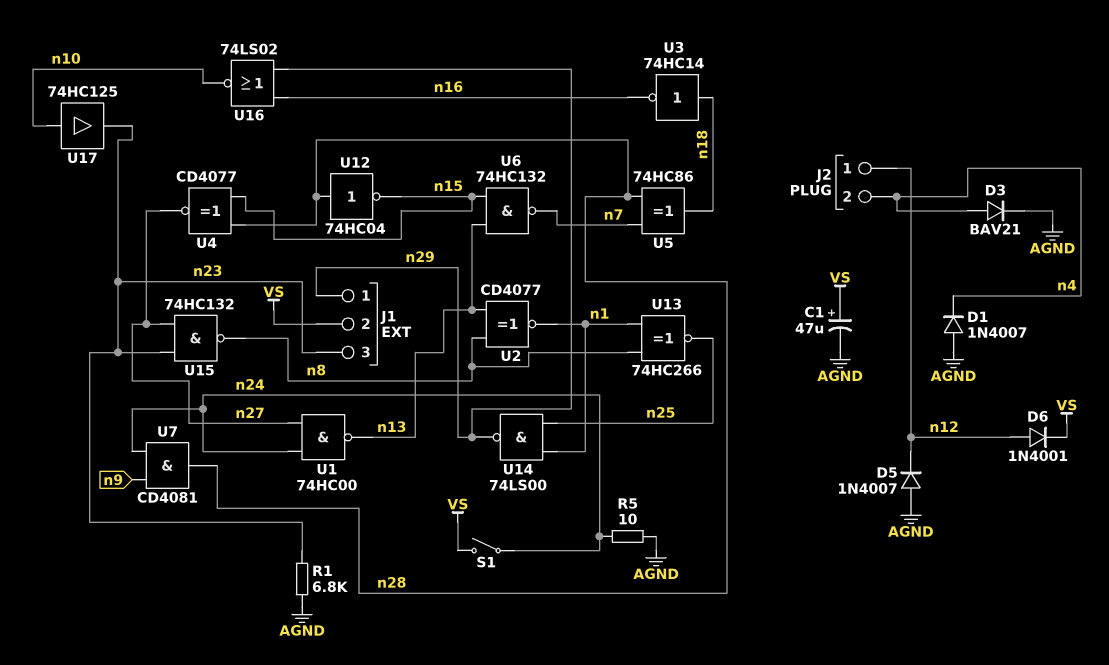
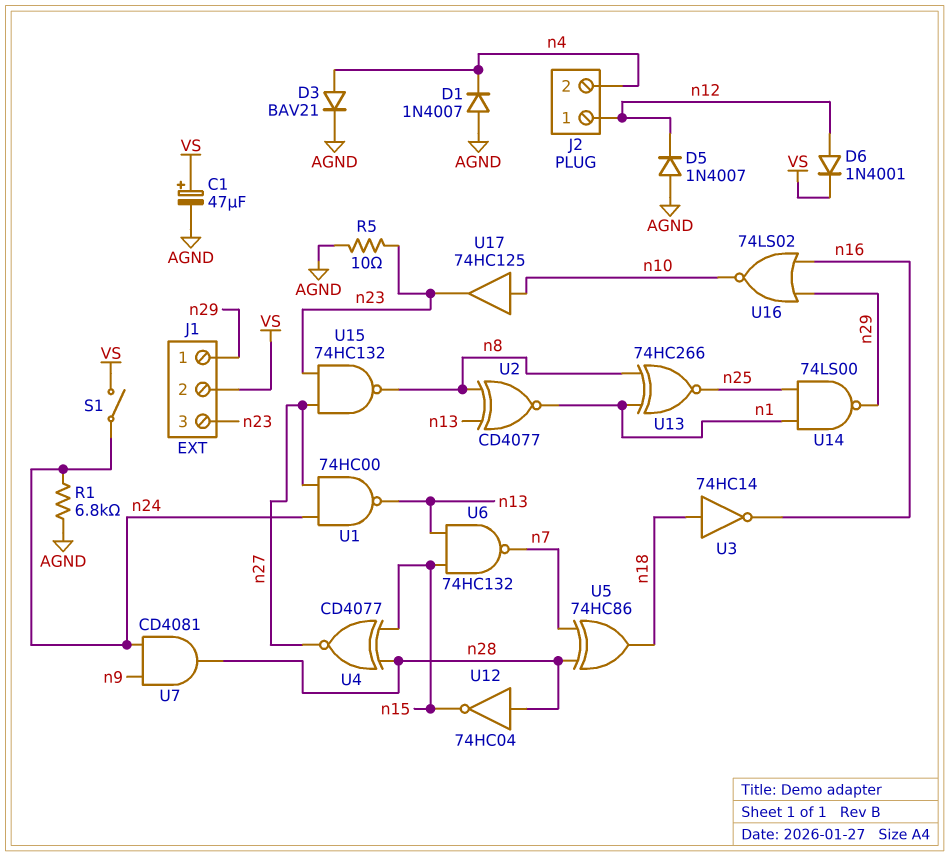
R1: 6.8k (AGND, n23) -> 6.8k (AGND, n24)
R5: 10 (AGND, n24) -> 10 (AGND, n23)

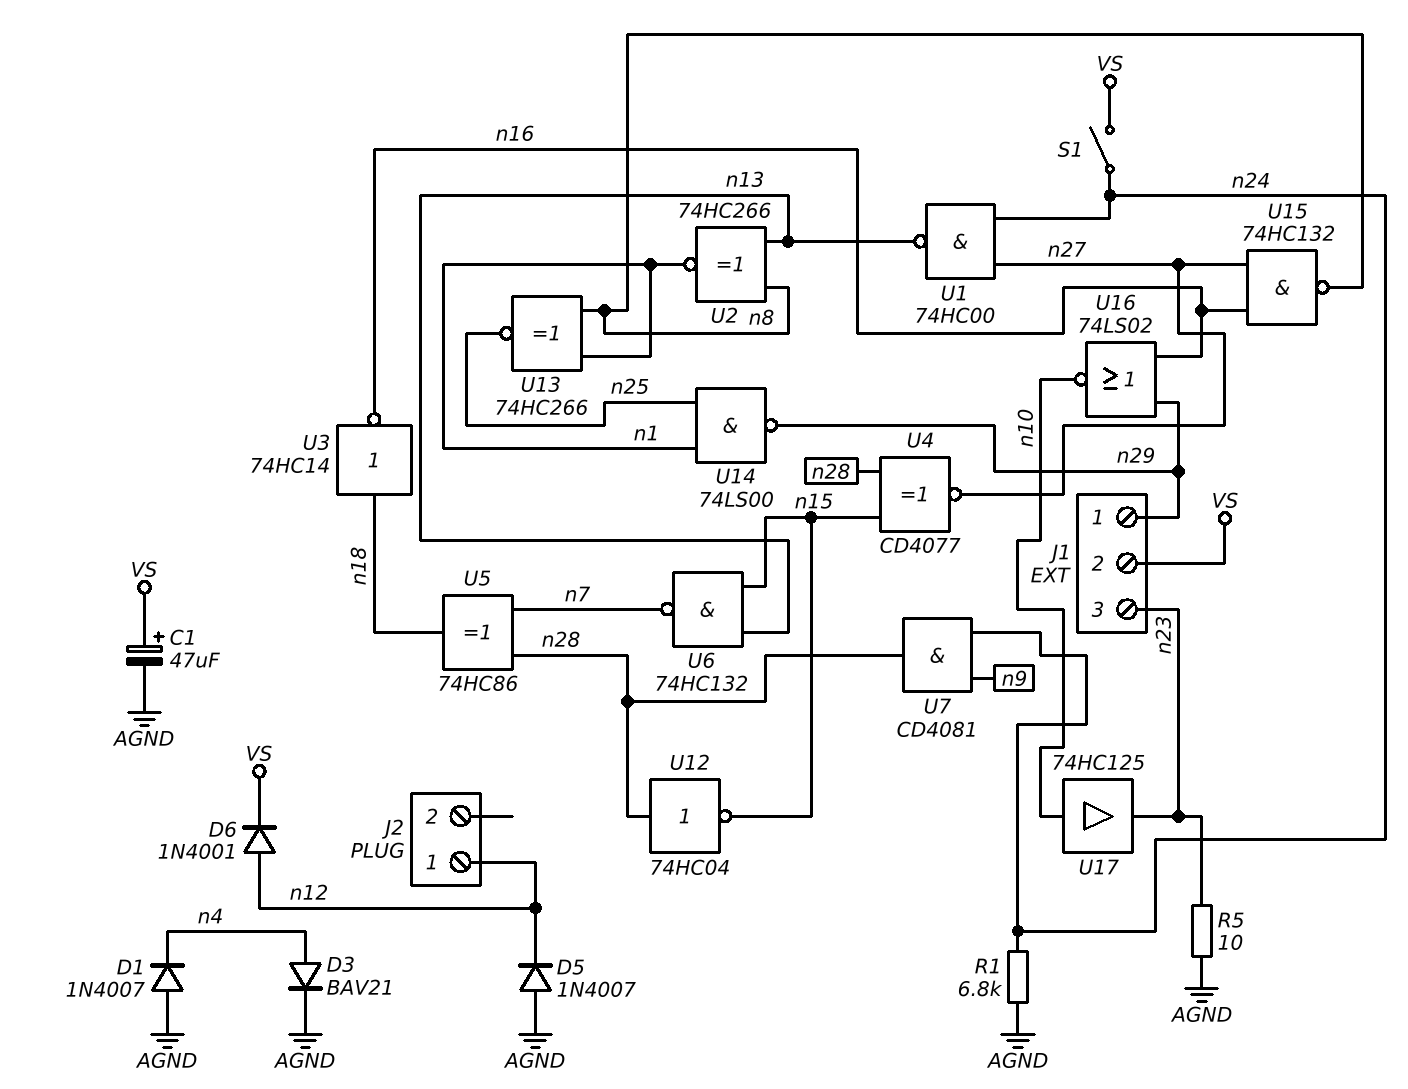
J2 pin 2: n4 -> none
U2: XNOR CD4077 (in n8, in n13, out n1) -> XNOR 74HC266 (in n8, in n13, out n1)
U15: NAND 74HC132 (in n23, in n27, out n8) -> NAND 74HC132 (in n16, in n27, out n8)

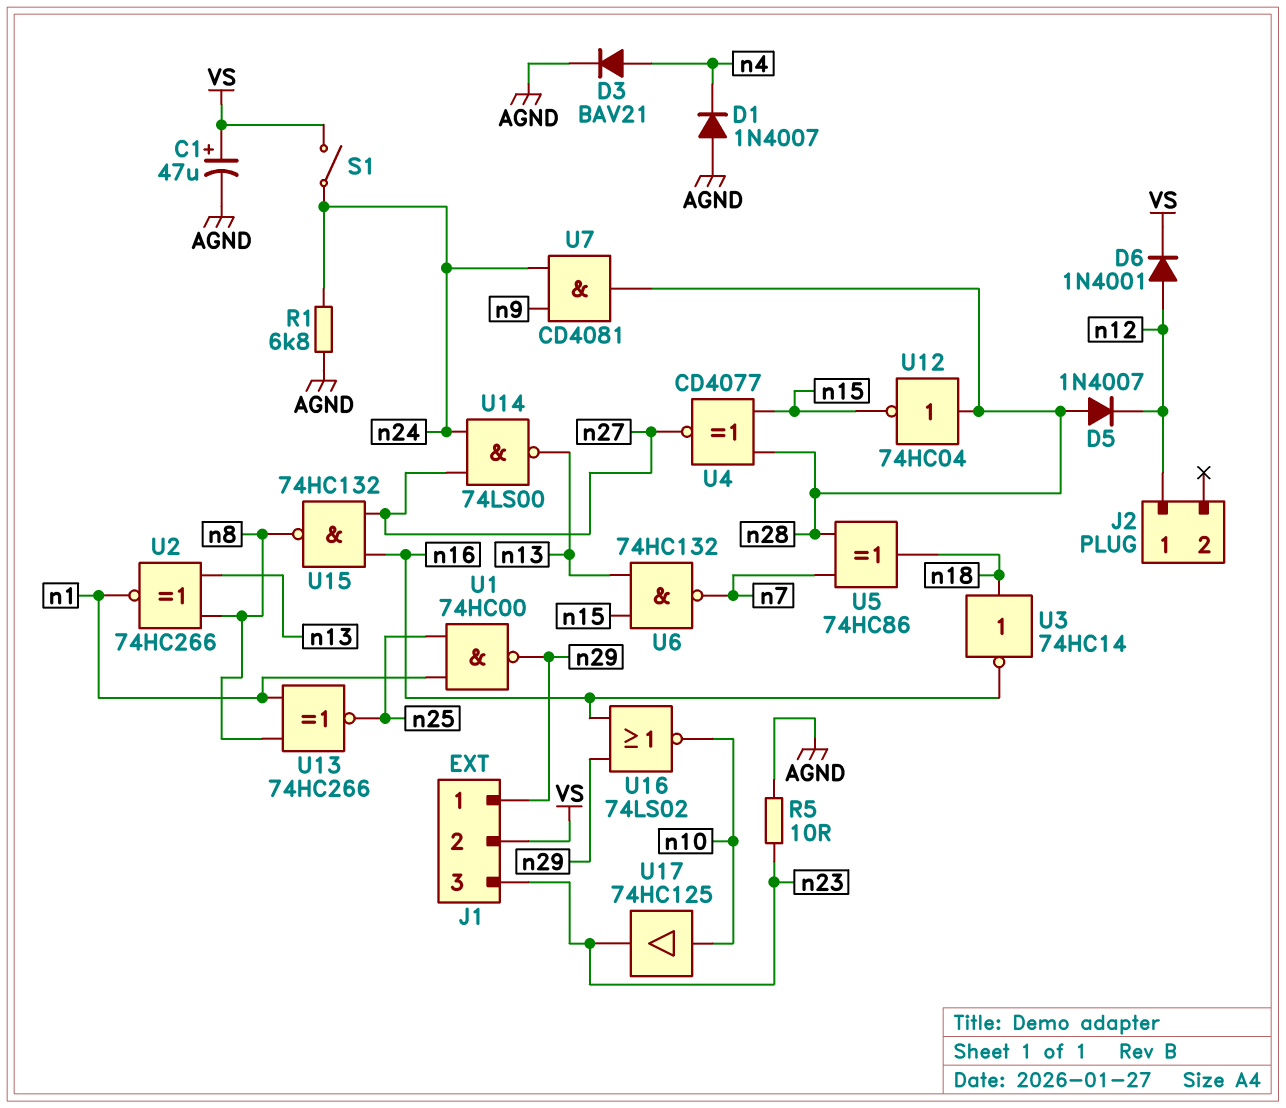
D5: diode 1N4007 (A AGND, K n12) -> diode 1N4007 (A n28, K n12)
U1: NAND 74HC00 (in n24, in n27, out n13) -> NAND 74HC00 (in n1, in n25, out n29)
U14: NAND 74LS00 (in n1, in n25, out n29) -> NAND 74LS00 (in n24, in n27, out n13)

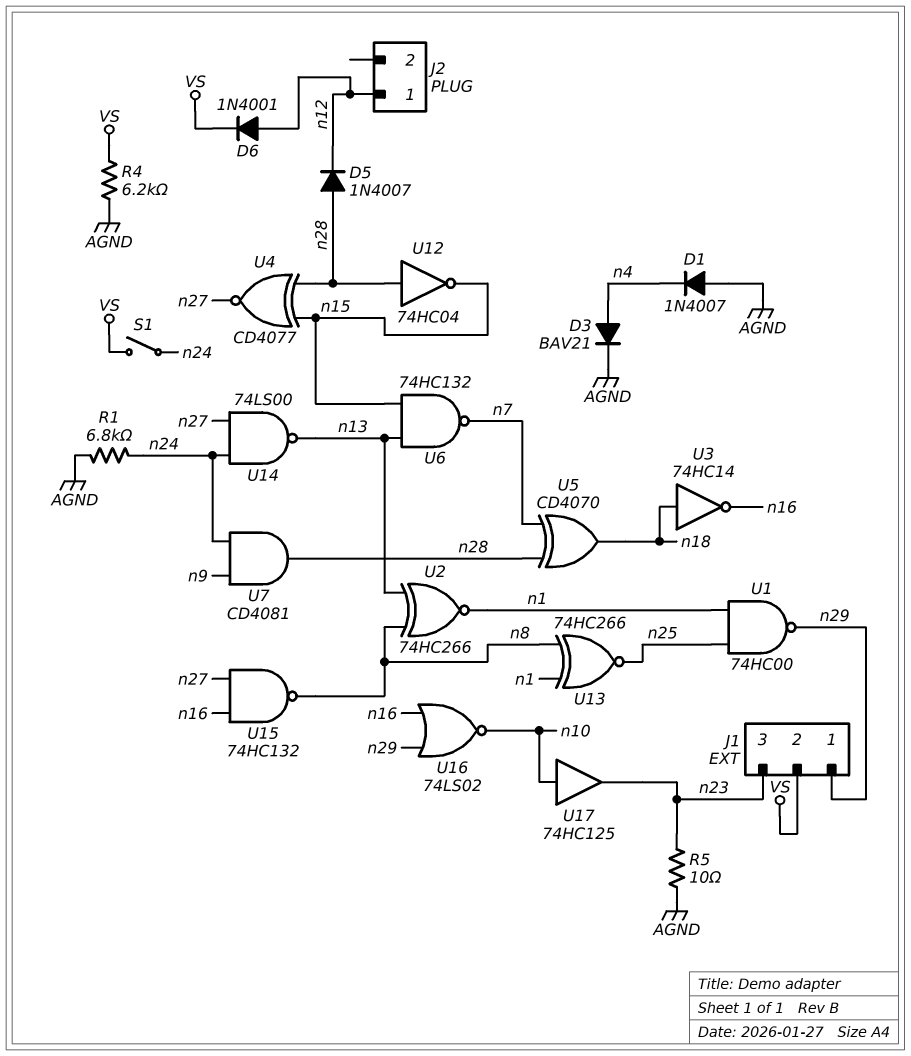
C1: 47uF (plus VS, minus AGND) -> none
R4: none -> 6.2k (AGND, VS)
U5: XOR 74HC86 (in n7, in n28, out n18) -> XOR CD4070 (in n7, in n28, out n18)

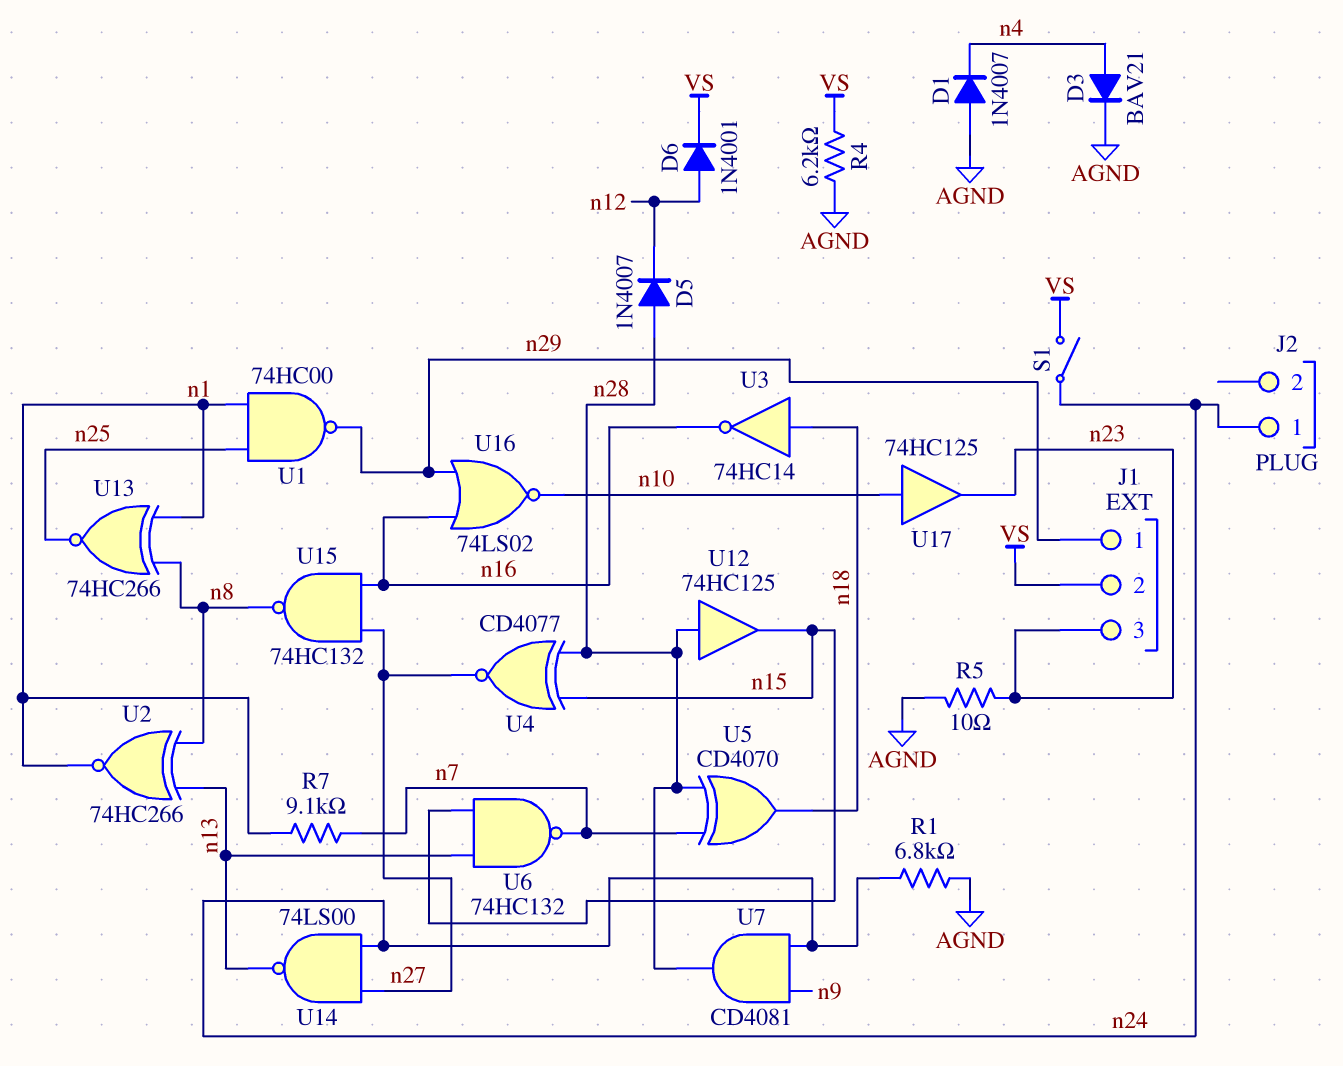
J2 pin 1: n12 -> n24
R7: none -> 9.1k (n1, n7)
U12: NOT 74HC04 (in n28, out n15) -> buffer 74HC125 (in n28, out n15)

